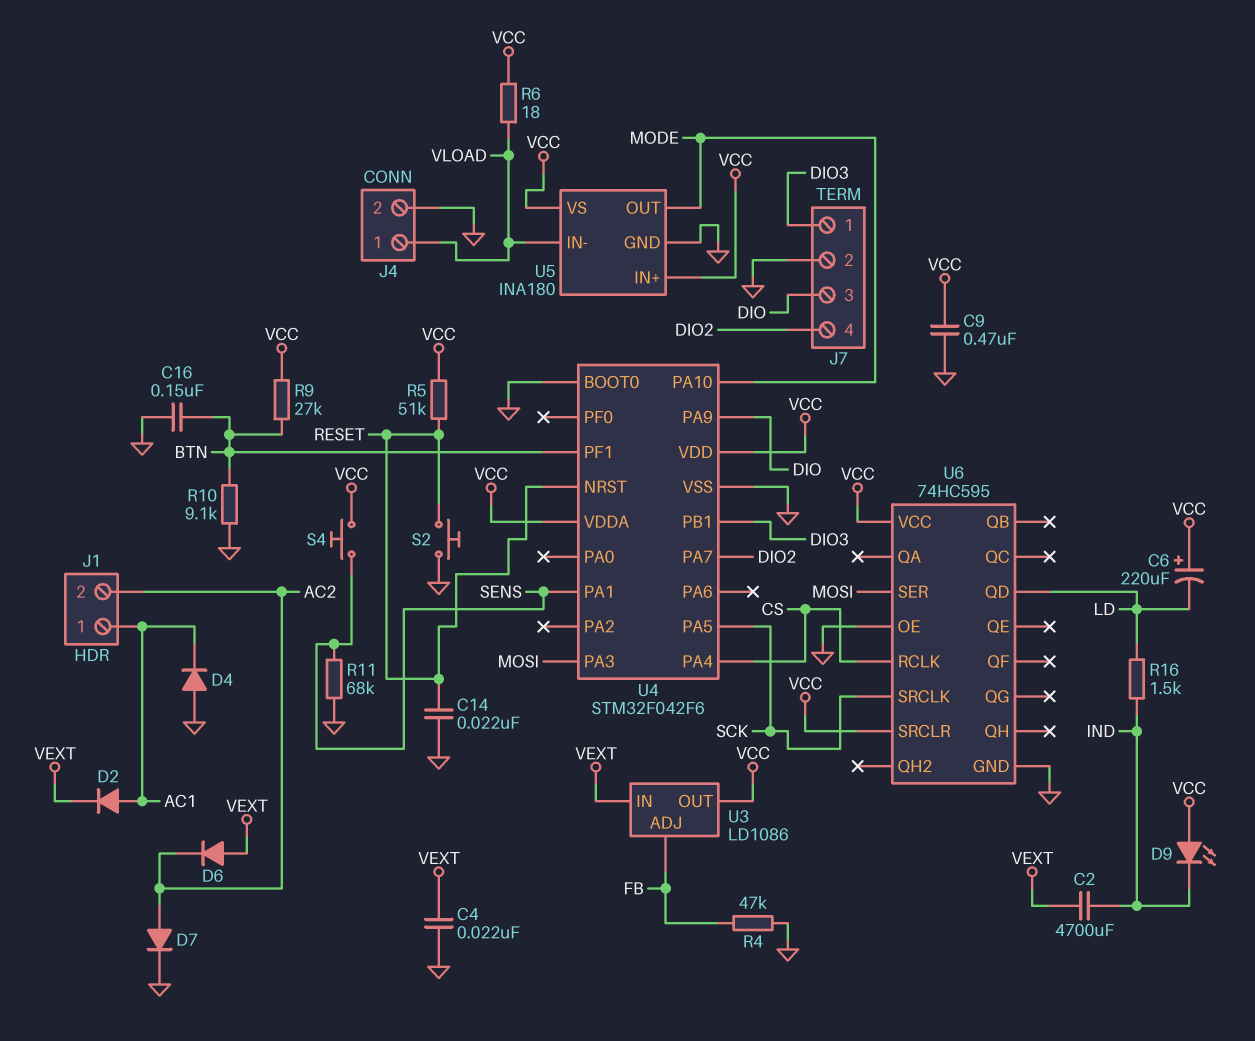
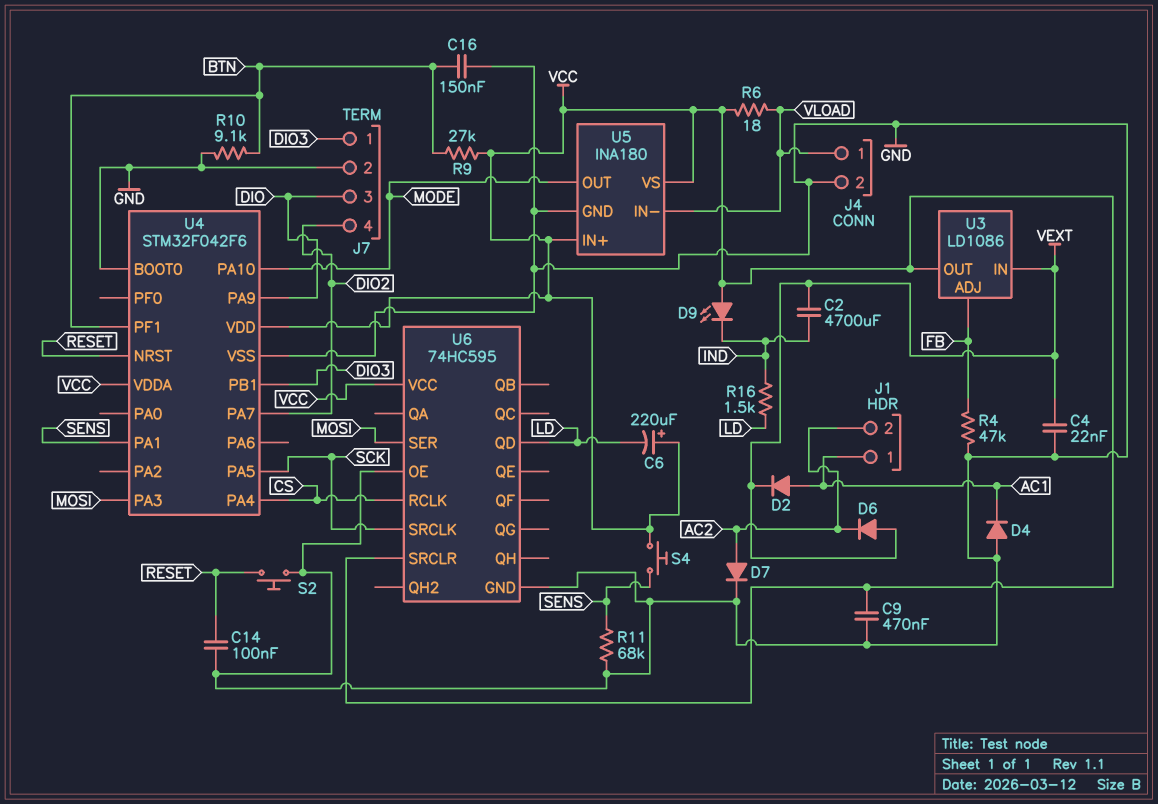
C14: 22nF (GND, RESET) -> 100nF (GND, RESET)
R5: 51k (RESET, VCC) -> none

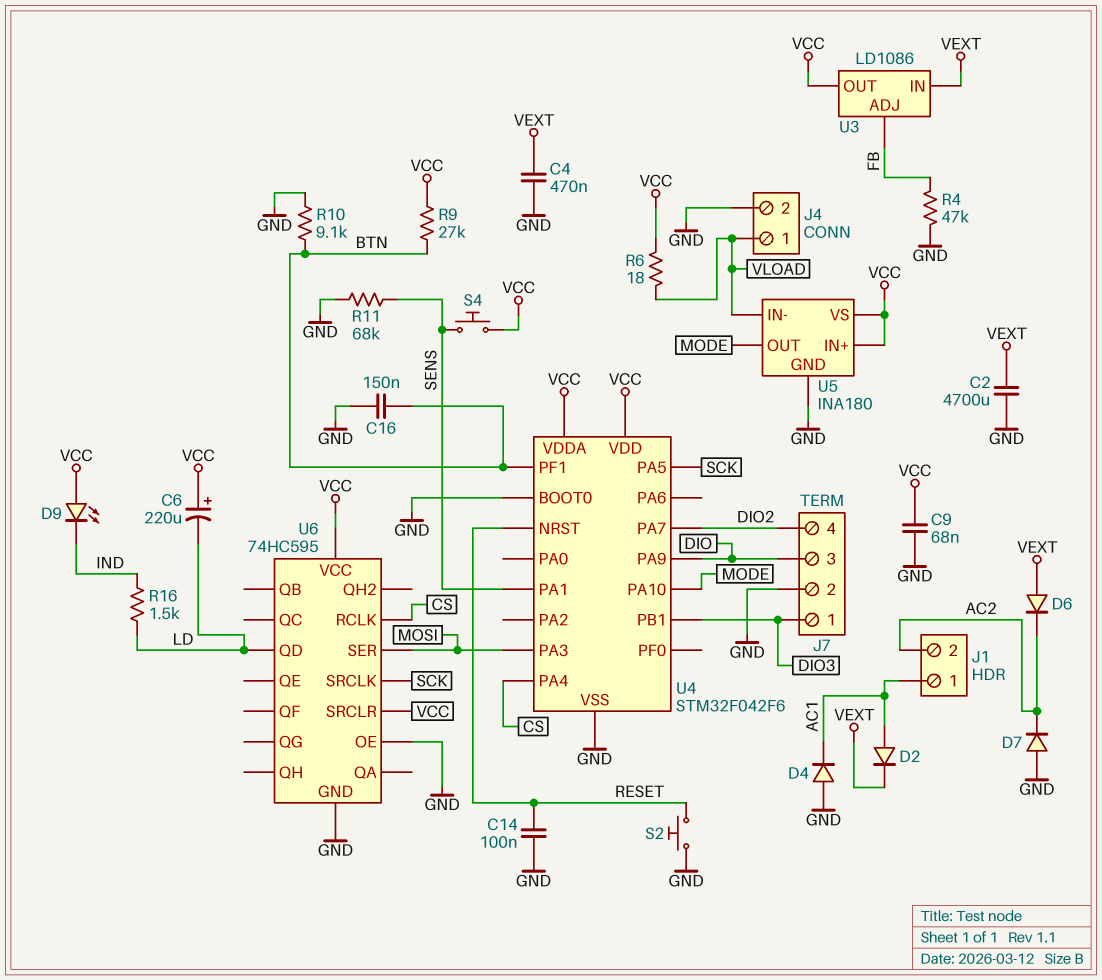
C2: 4700uF (IND, VEXT) -> 4700uF (GND, VEXT)
C4: 22nF (GND, VEXT) -> 470nF (GND, VEXT)
C9: 470nF (GND, VCC) -> 68nF (GND, VCC)
D7: diode (A AC2, K GND) -> diode (A GND, K AC2)

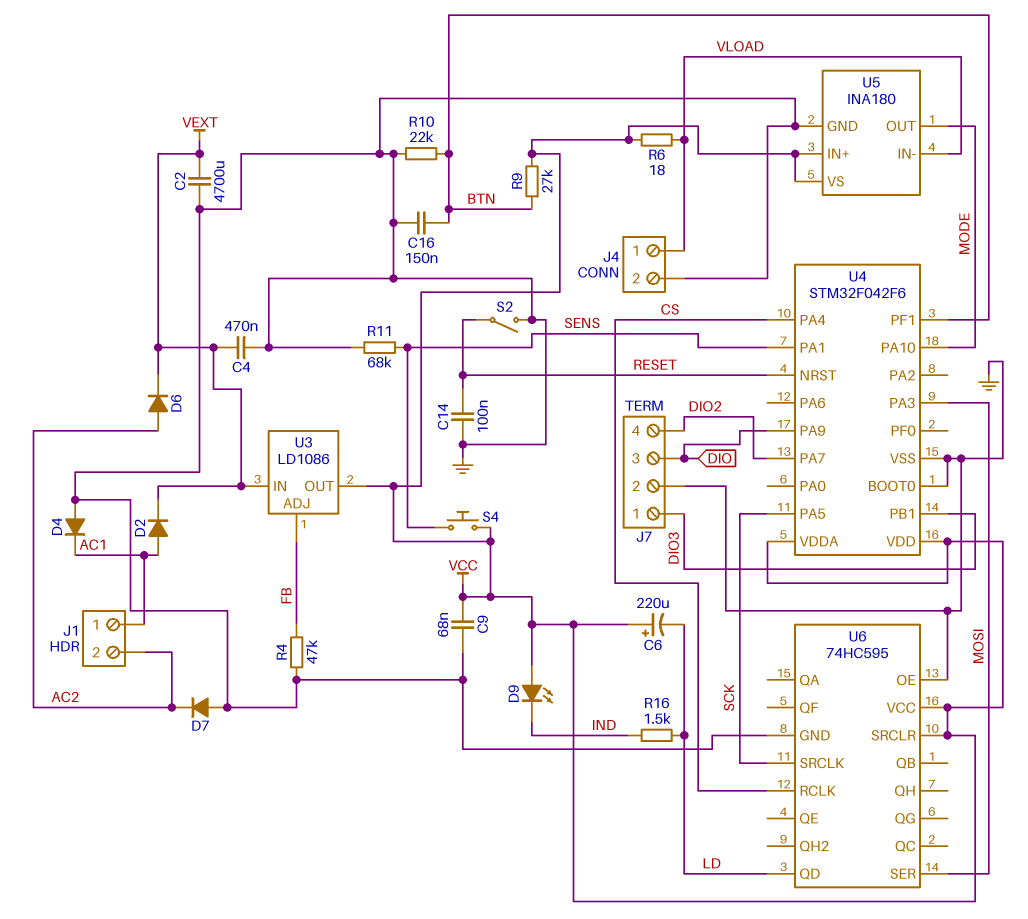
D6: diode (A VEXT, K AC2) -> diode (A AC2, K VEXT)
R10: 9.1k (BTN, GND) -> 22k (BTN, GND)
S2: button (GND, RESET) -> switch (GND, RESET)

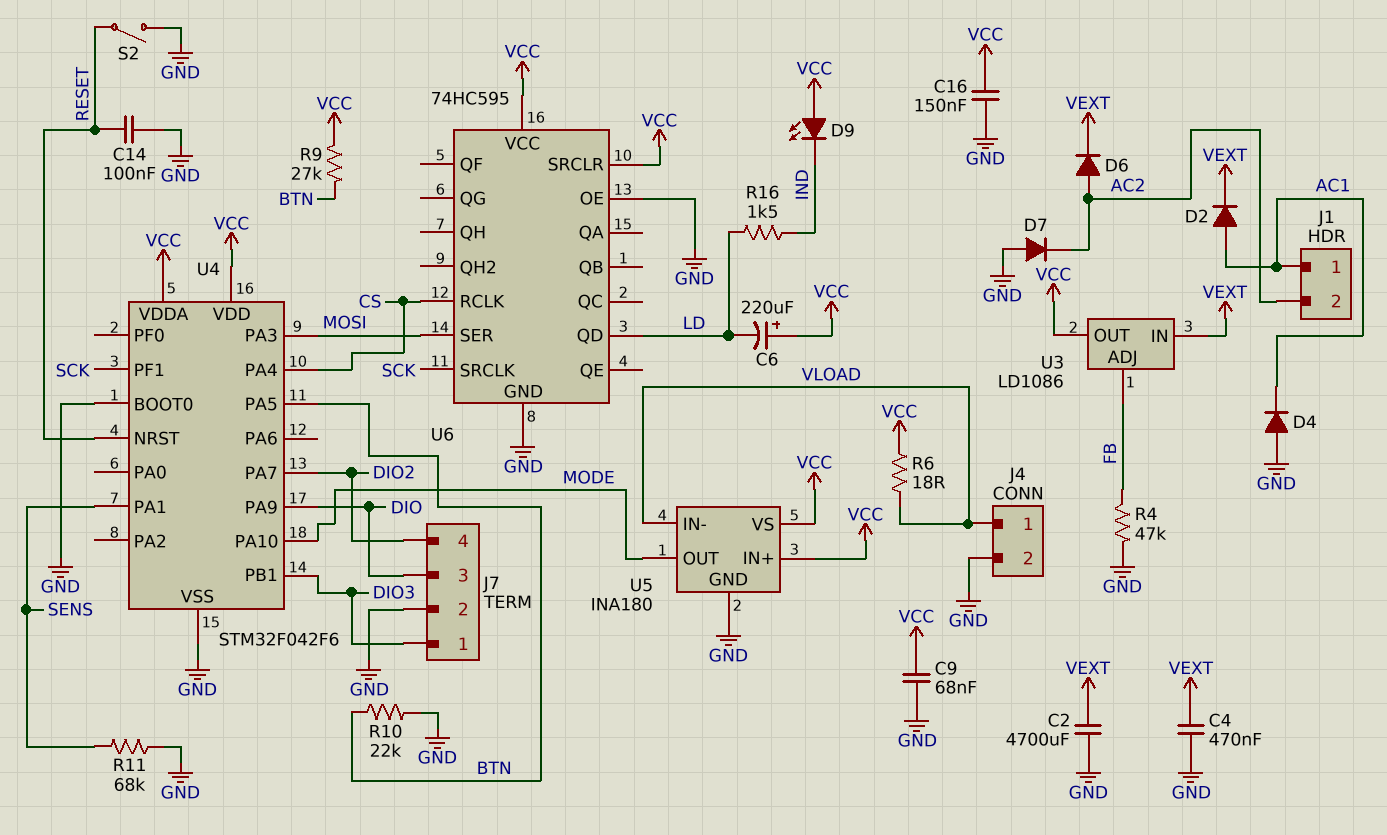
C16: 150nF (BTN, GND) -> 150nF (GND, VCC)
S4: button (SENS, VCC) -> none
U4 pin PA5: SCK -> BTN
U4 pin PF1: BTN -> SCK

